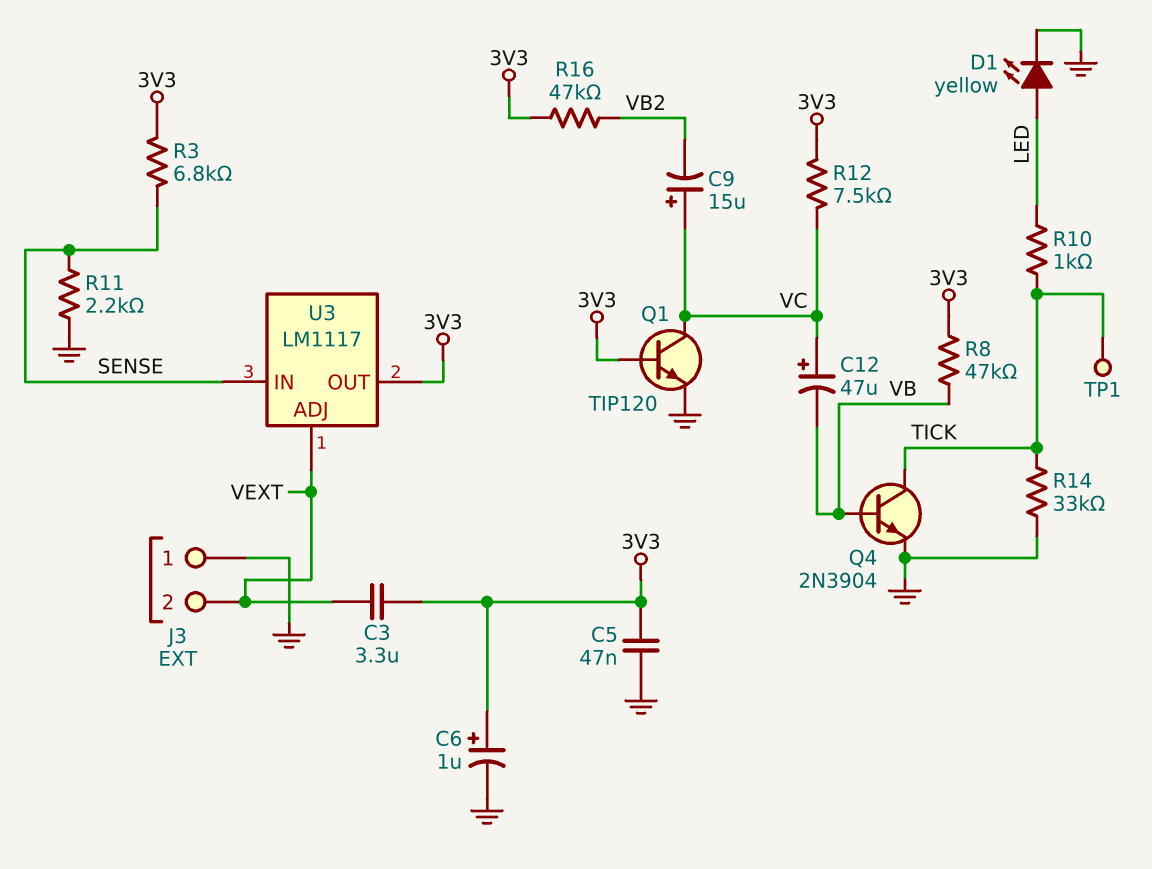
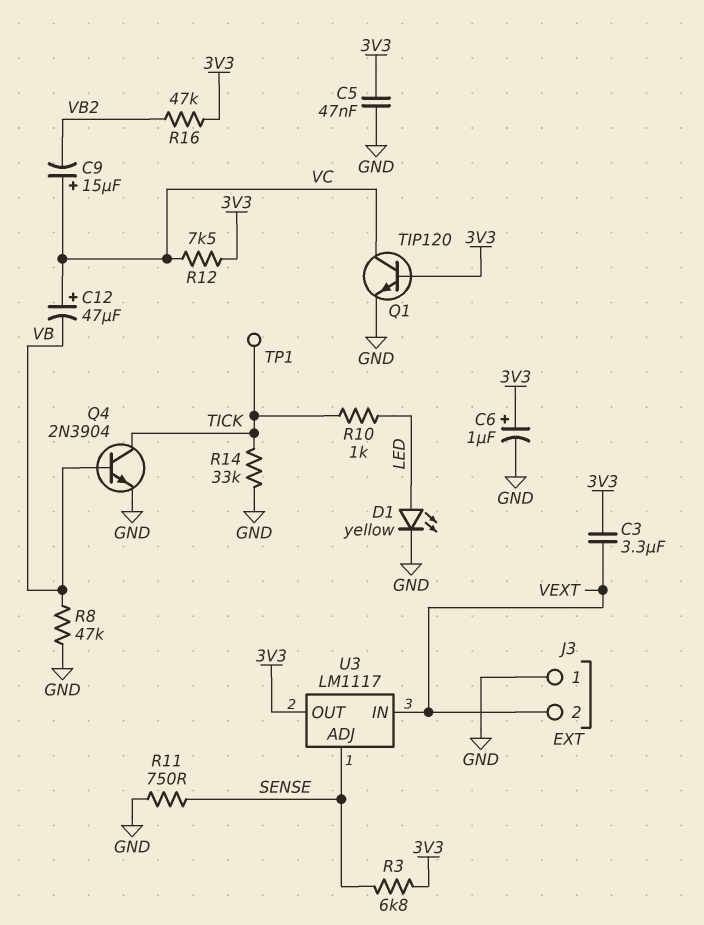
R8: 47k (3V3, VB) -> 47k (GND, VB)
R11: 2.2k (GND, SENSE) -> 750 (GND, SENSE)
U3 pin ADJ: VEXT -> SENSE
U3 pin IN: SENSE -> VEXT

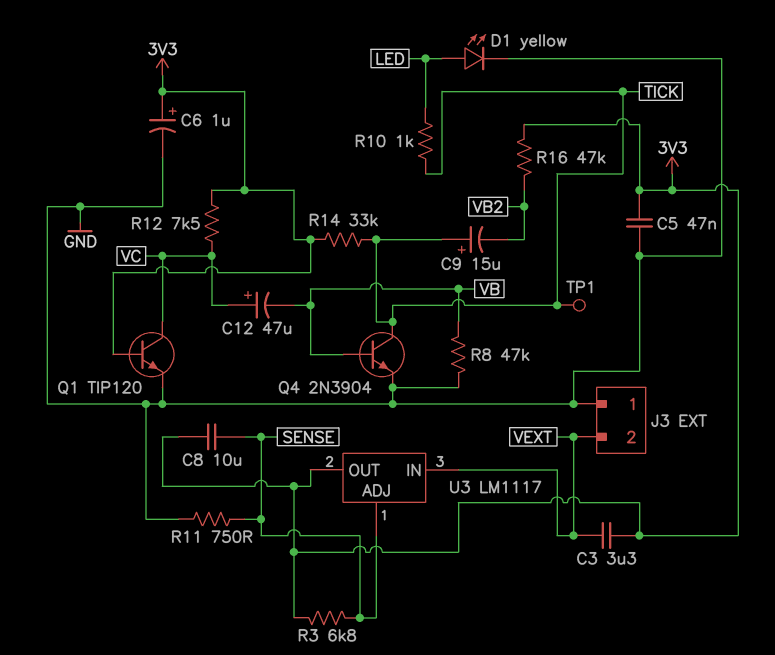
C8: none -> 10uF (3V3, SENSE)
C9: 15uF (plus VC, minus VB2) -> 15uF (plus TICK, minus VB2)
R14: 33k (GND, TICK) -> 33k (3V3, TICK)

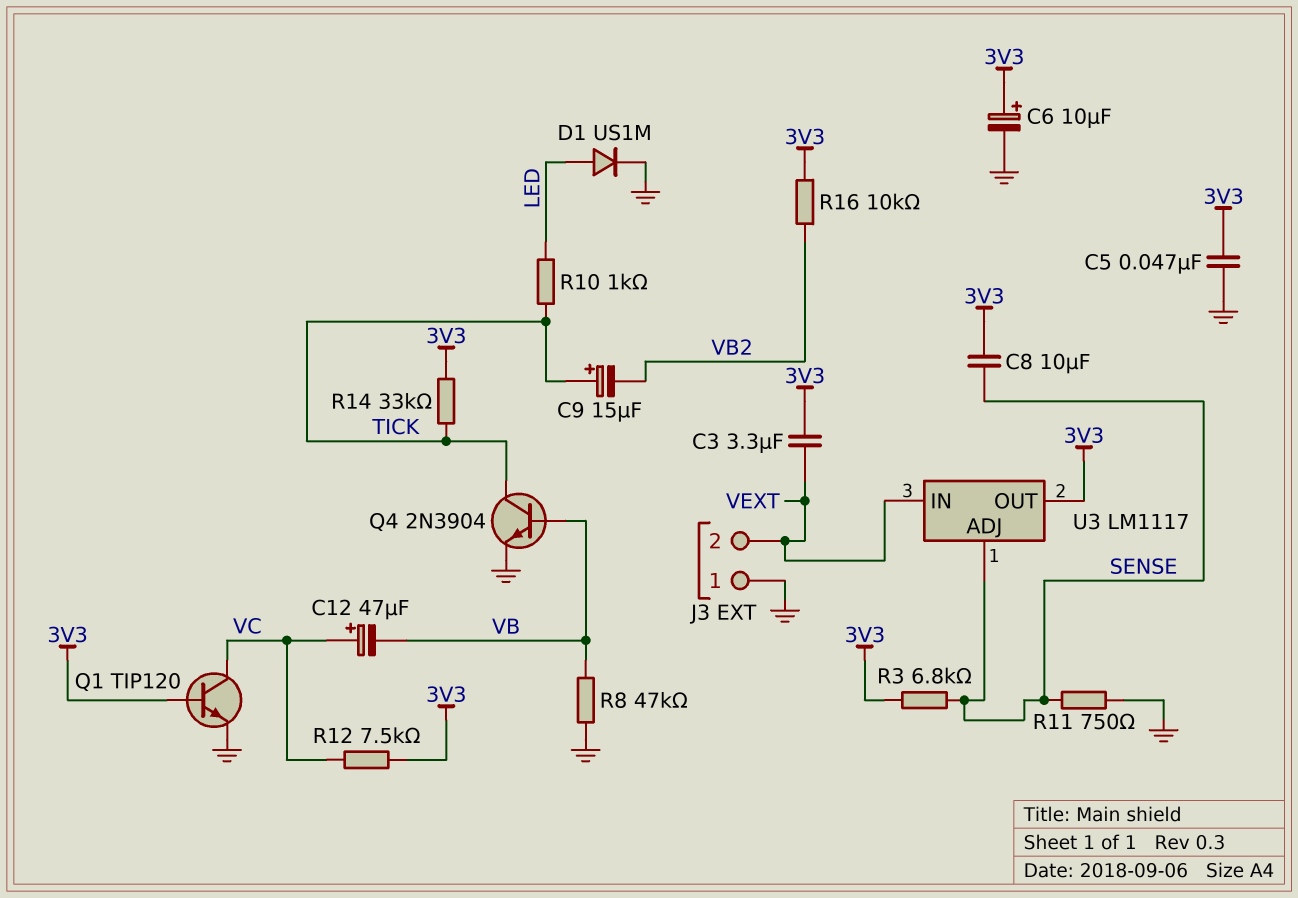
C6: 1uF (plus 3V3, minus GND) -> 10uF (plus 3V3, minus GND)
D1: LED yellow (A LED, K GND) -> diode US1M (A LED, K GND)
R16: 47k (3V3, VB2) -> 10k (3V3, VB2)
TP1: test point (TICK) -> none

